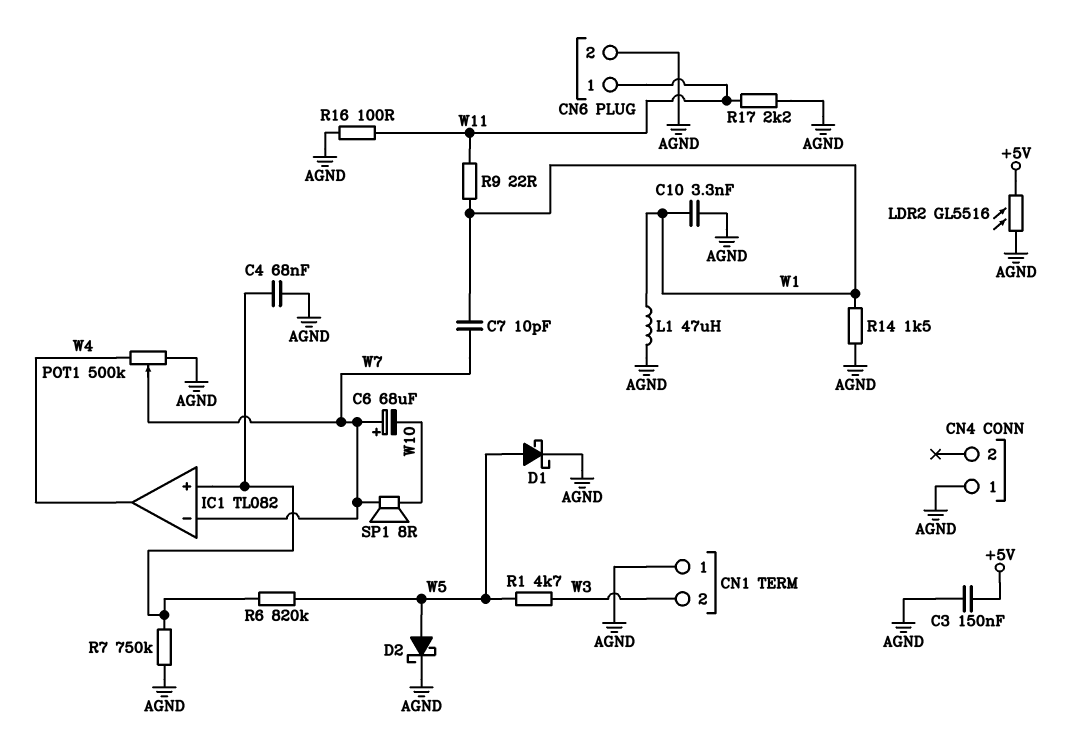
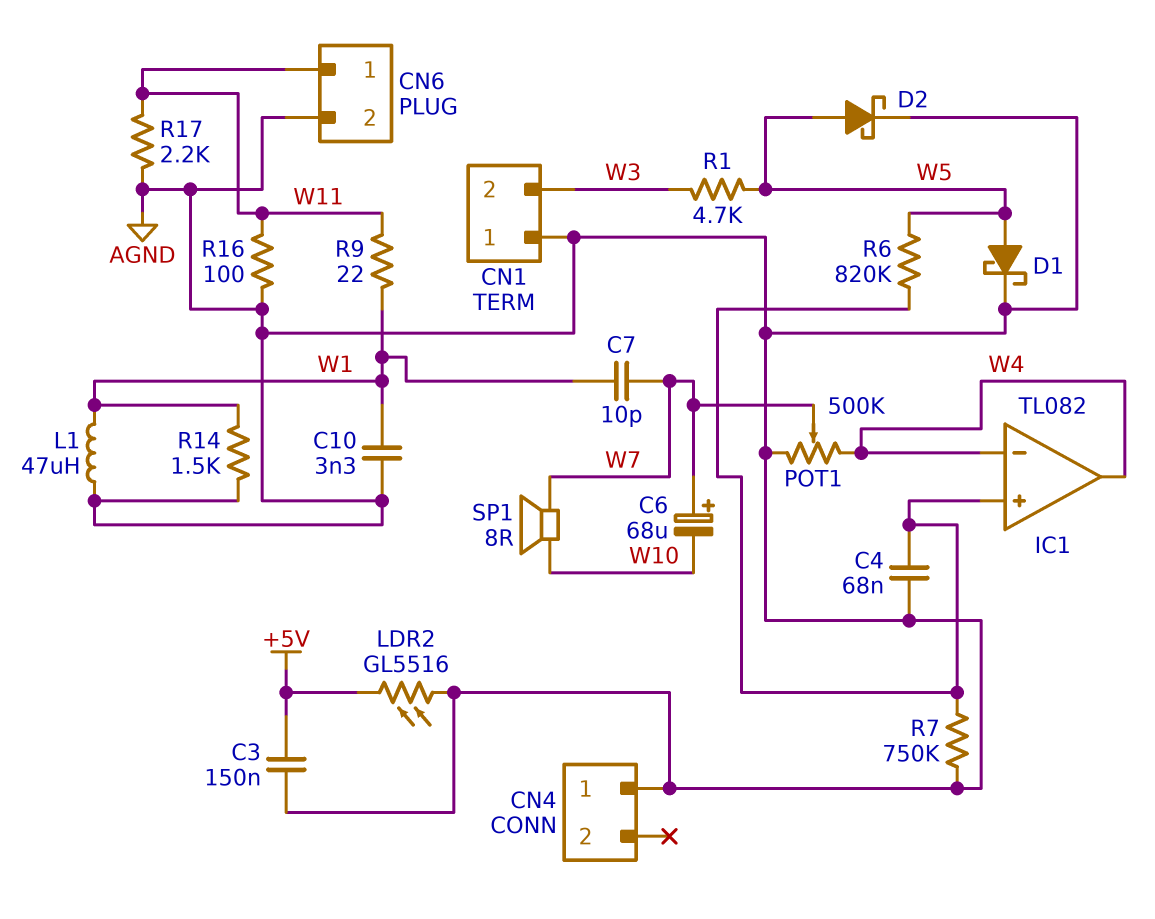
IC1 pin in-: W7 -> W4

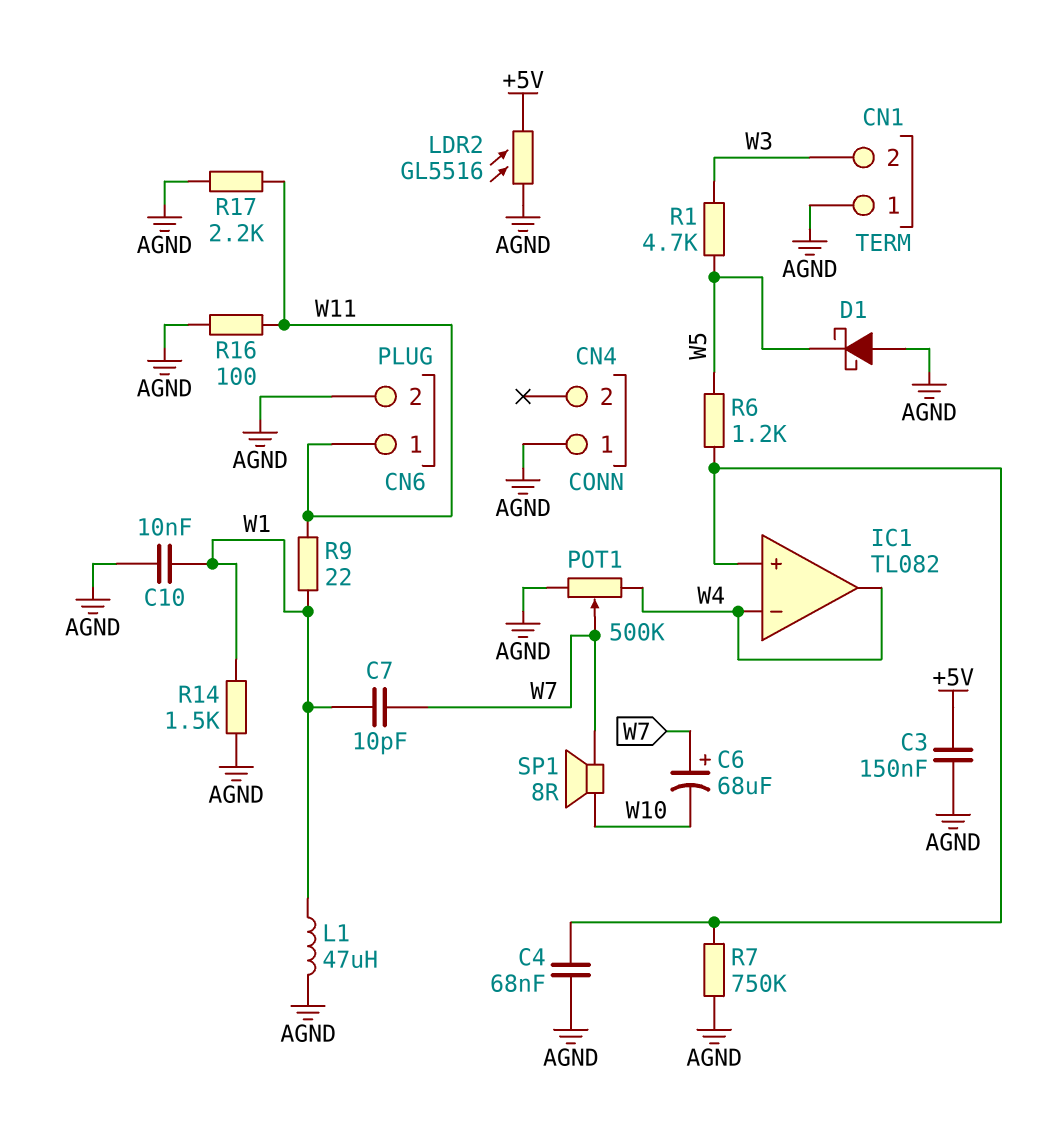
C10: 3.3nF (AGND, W1) -> 10nF (AGND, W1)
D1: schottky (A W5, K AGND) -> schottky (A AGND, K W5)
D2: schottky (A W5, K AGND) -> none
R6: 820k (IC1/in+, W5) -> 1.2k (IC1/in+, W5)

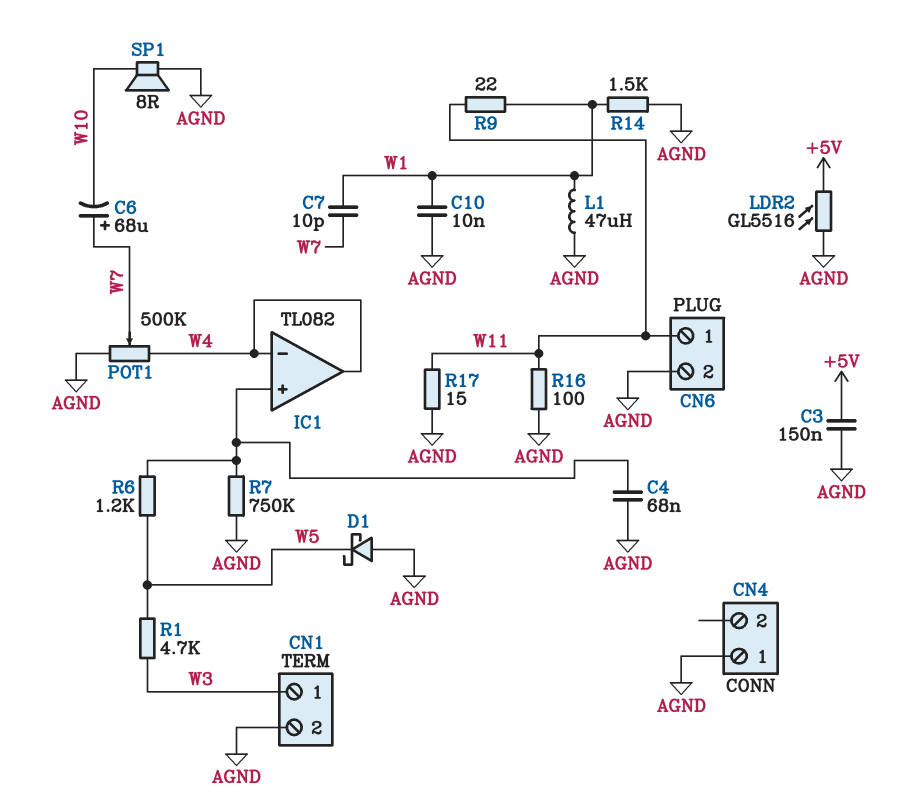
CN1 pin 1: AGND -> W3
CN1 pin 2: W3 -> AGND
R17: 2.2k (AGND, W11) -> 15 (AGND, W11)
SP1: speaker 8R (W7, W10) -> speaker 8R (AGND, W10)

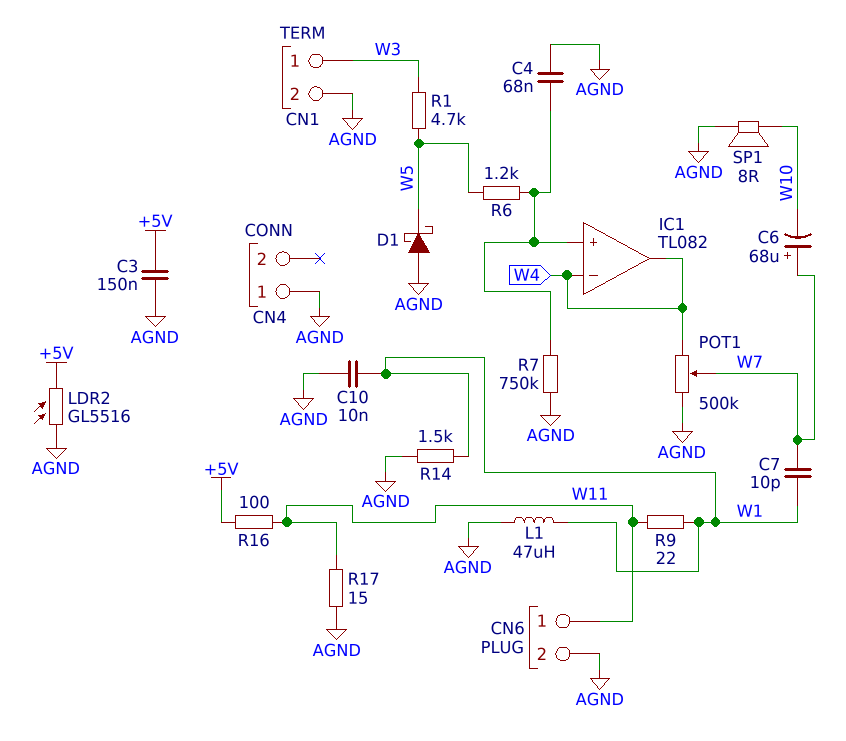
R16: 100 (AGND, W11) -> 100 (+5V, W11)

